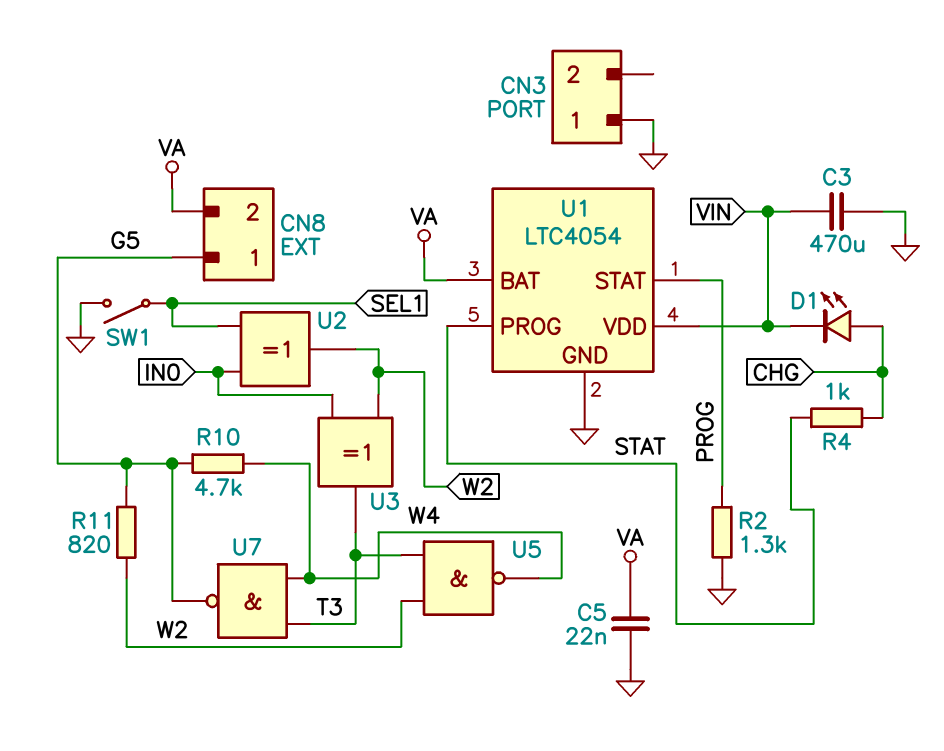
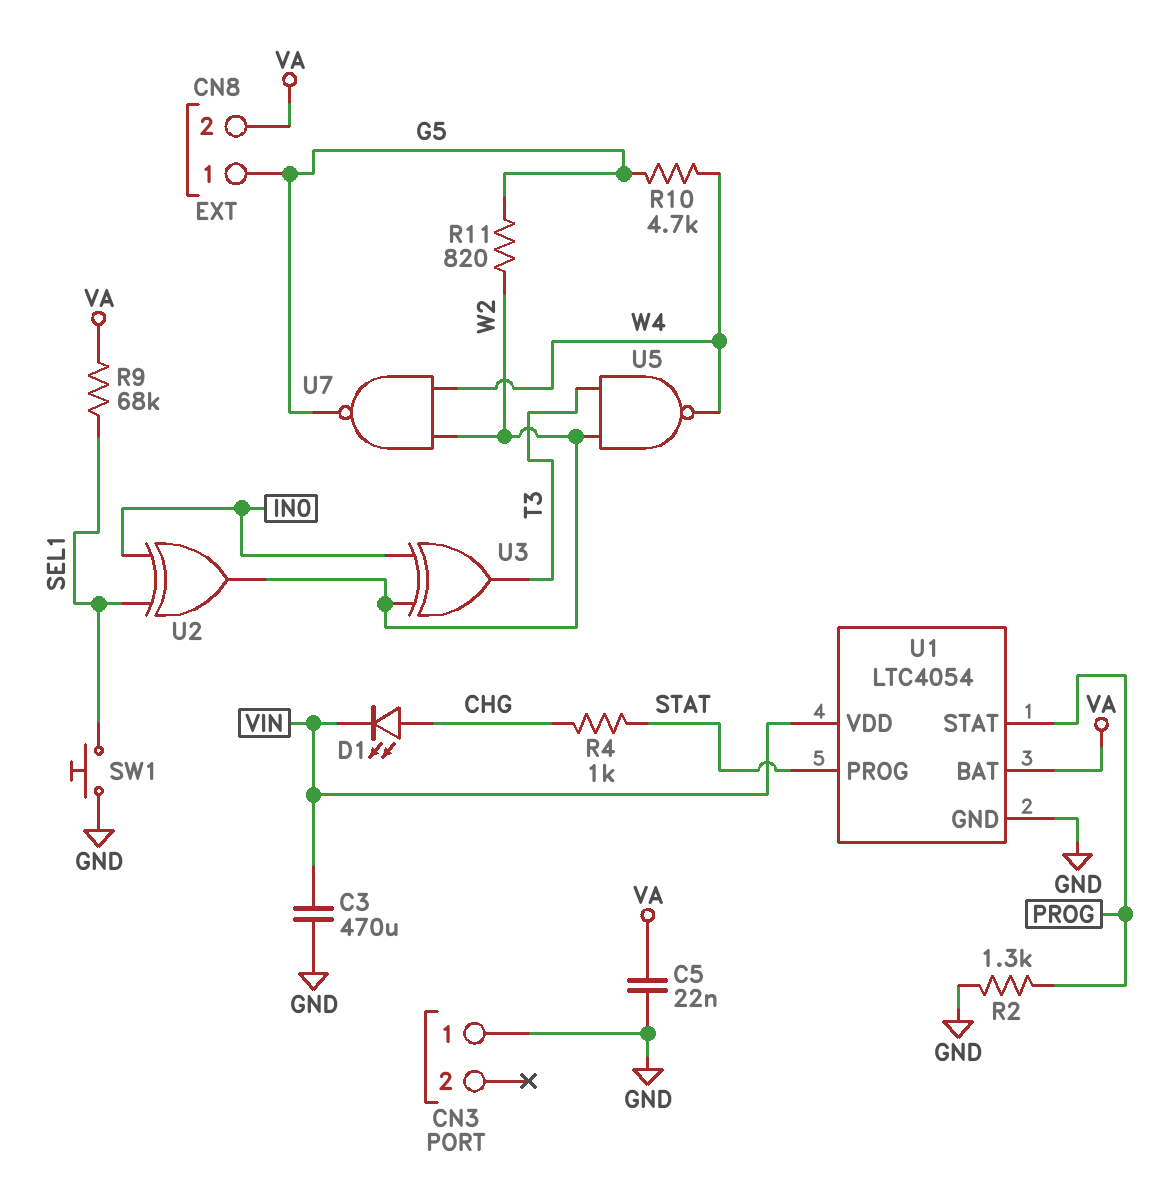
R9: none -> 68k (SEL1, VA)
SW1: switch (GND, SEL1) -> button (GND, SEL1)
U7: NAND (in T3, in W4, out G5) -> NAND (in W2, in W4, out G5)

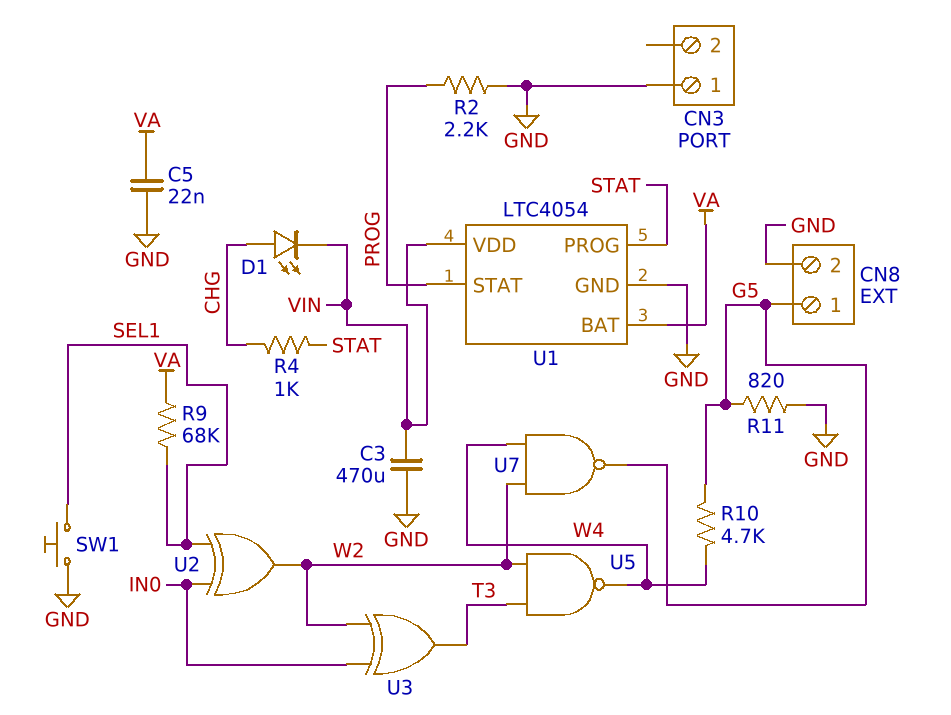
CN8 pin 2: VA -> GND
R2: 1.3k (GND, PROG) -> 2.2k (GND, PROG)
R11: 820 (G5, W2) -> 820 (G5, GND)

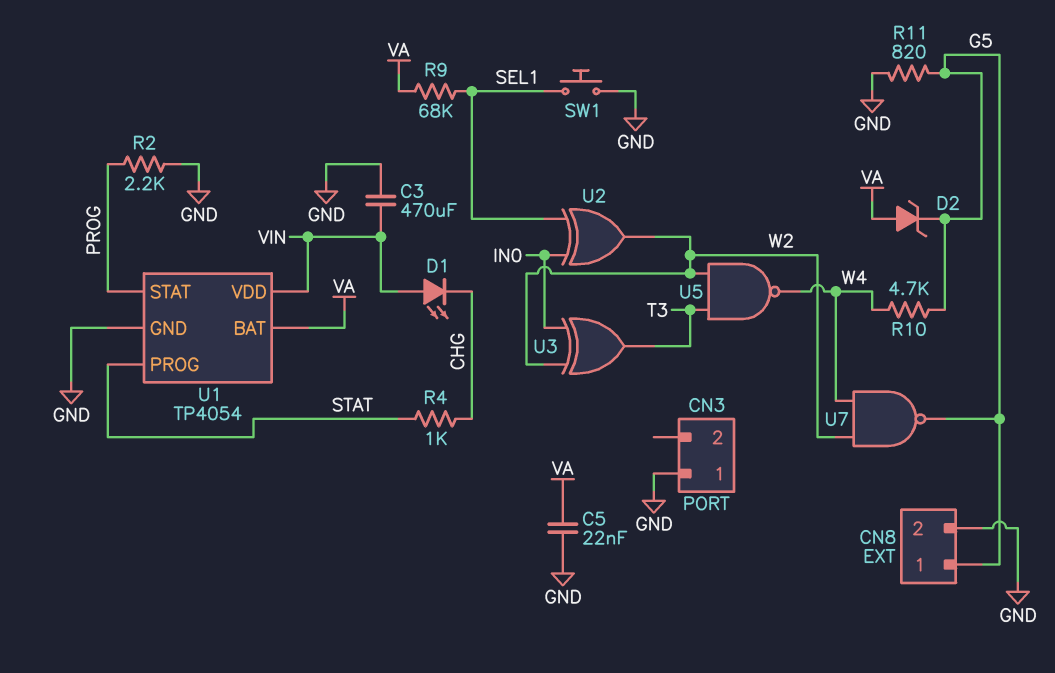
D1: LED (A CHG, K VIN) -> LED (A VIN, K CHG)
D2: none -> zener (A VA, K G5)
U1: LTC4054 -> TP4054

